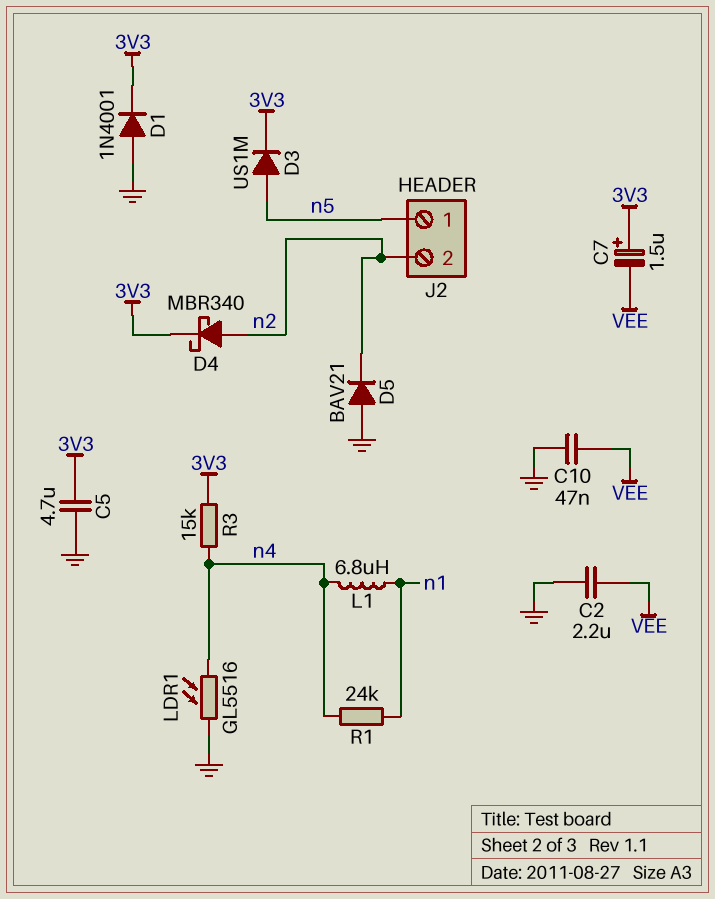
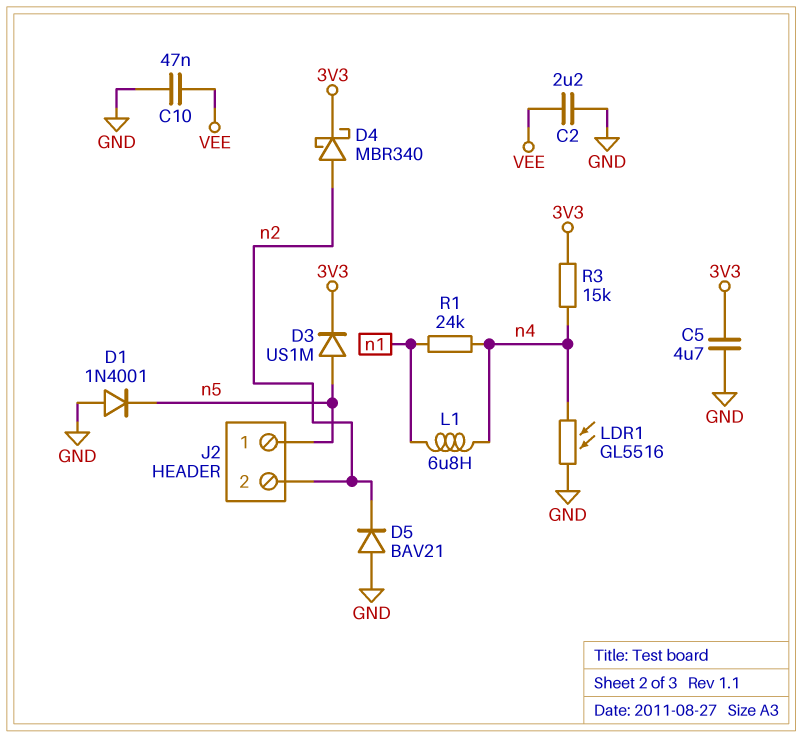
C7: 1.5uF (plus 3V3, minus VEE) -> none
D1: diode 1N4001 (A GND, K 3V3) -> diode 1N4001 (A GND, K n5)

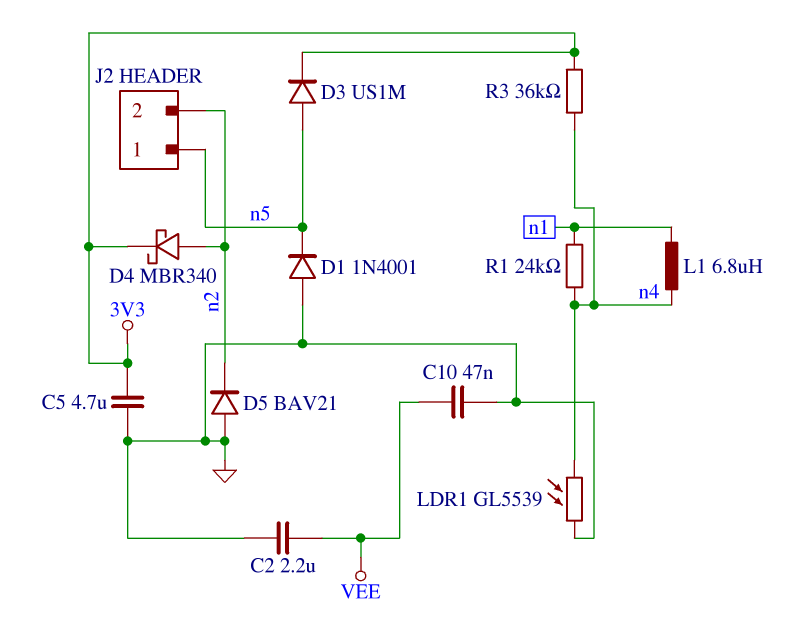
LDR1: GL5516 (GND, n4) -> GL5539 (GND, n4)
R3: 15k (3V3, n4) -> 36k (3V3, n4)

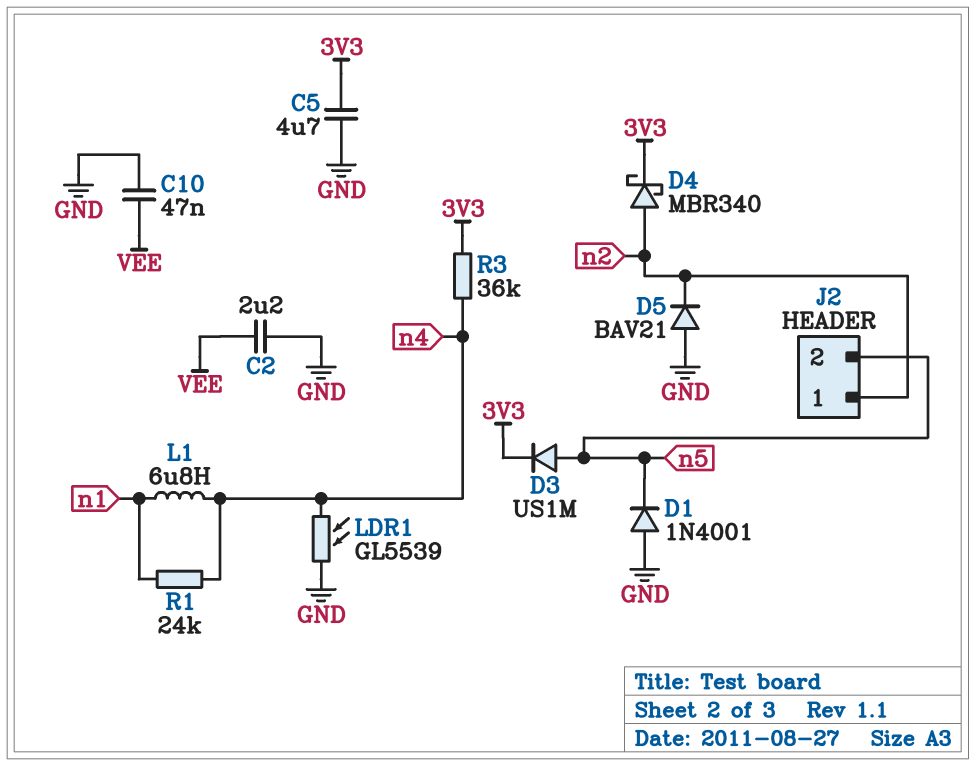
J2 pin 1: n5 -> n2
J2 pin 2: n2 -> n5

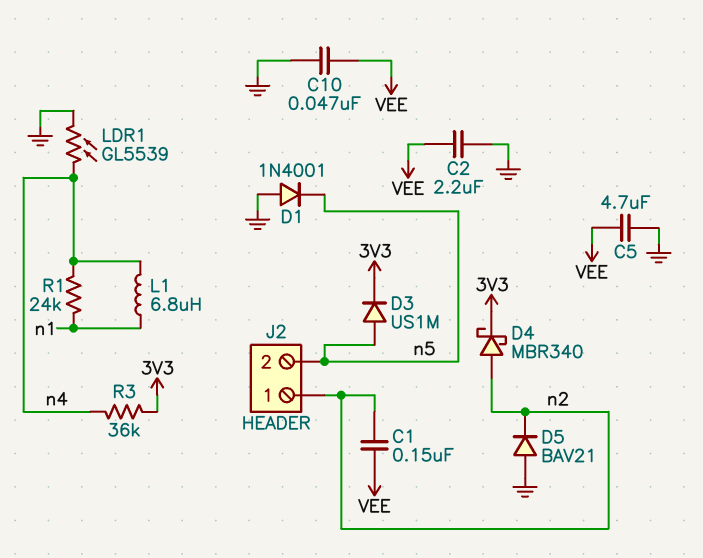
C1: none -> 150nF (VEE, n2)
C5: 4.7uF (3V3, GND) -> 4.7uF (GND, VEE)

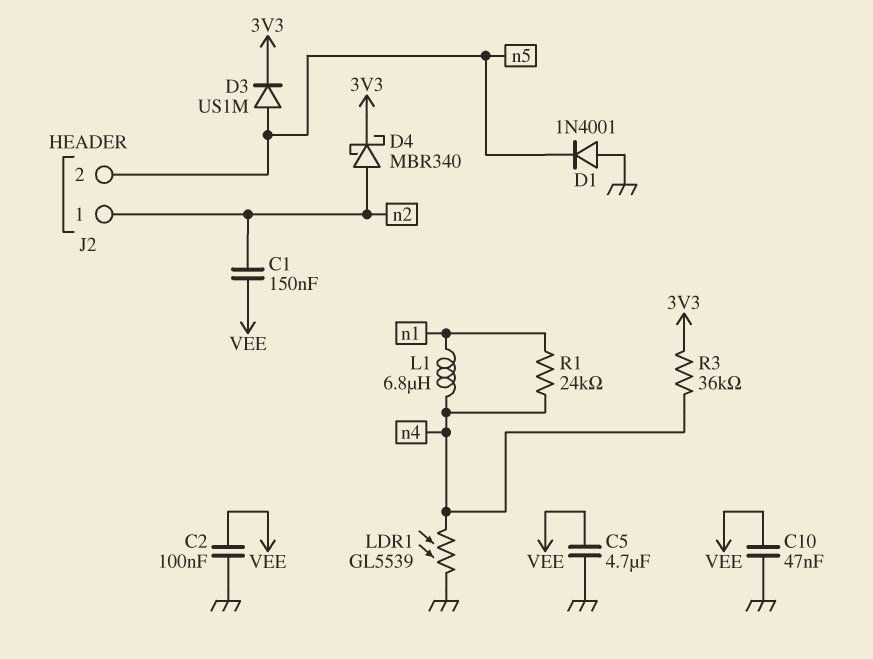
C2: 2.2uF (GND, VEE) -> 100nF (GND, VEE)
D5: diode BAV21 (A GND, K n2) -> none

